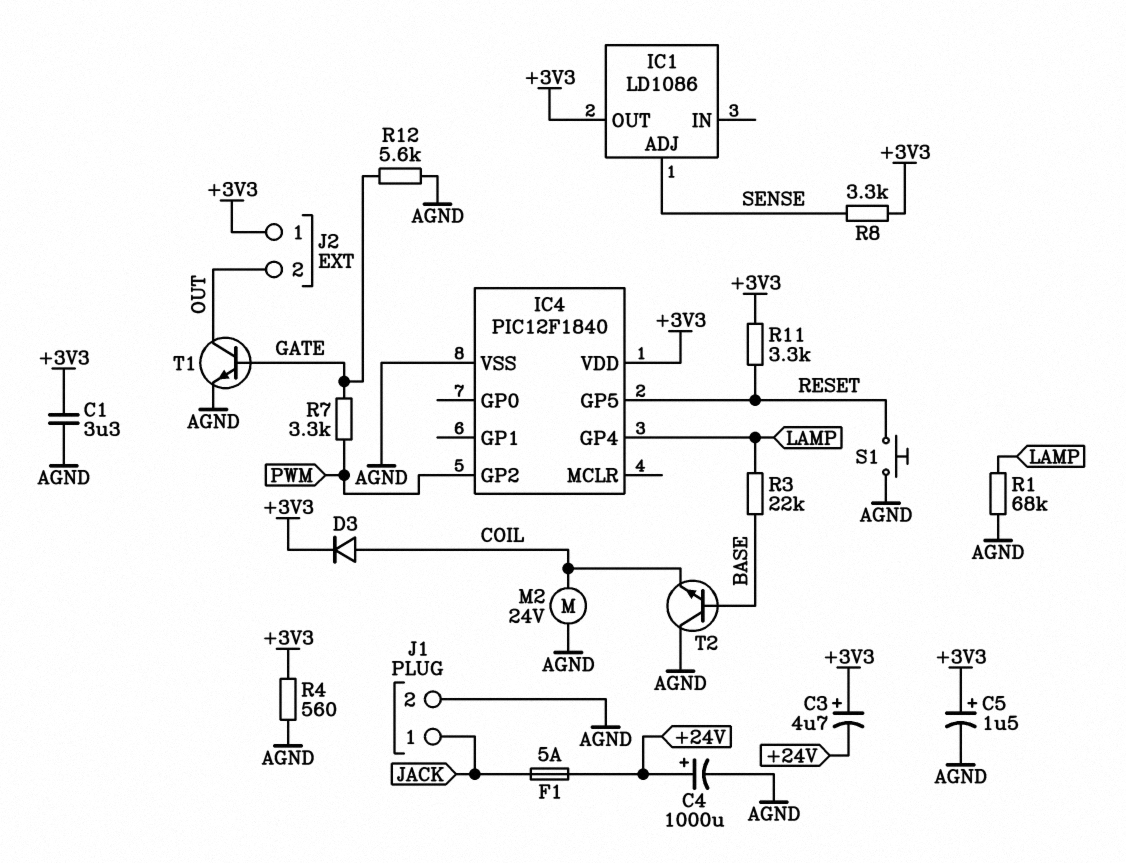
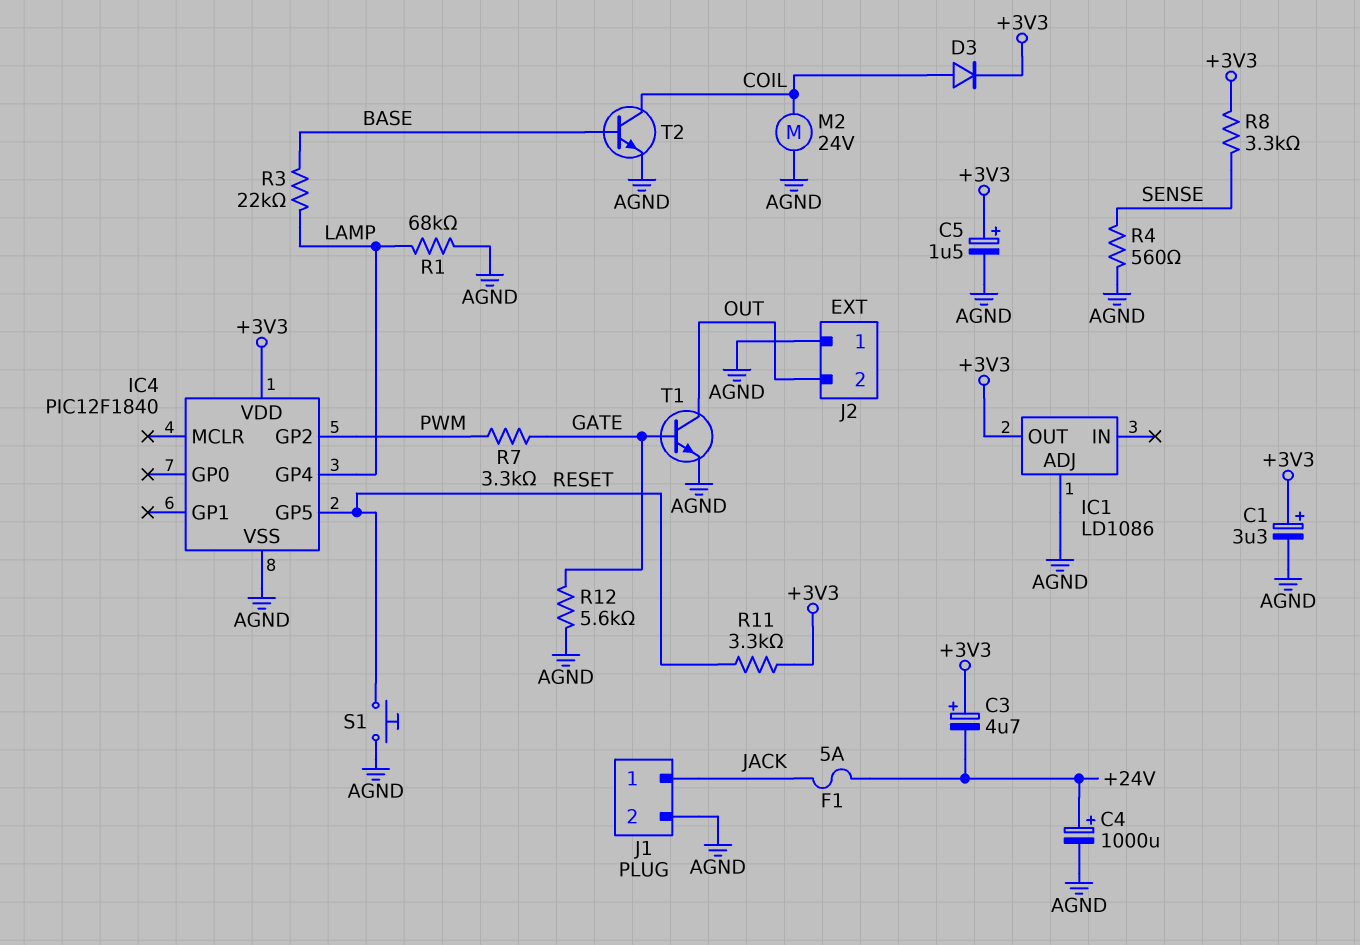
C1: 3.3uF (+3V3, AGND) -> 3.3uF (plus +3V3, minus AGND)
IC1 pin ADJ: SENSE -> AGND
J2 pin 1: +3V3 -> AGND
R4: 560 (+3V3, AGND) -> 560 (AGND, SENSE)
T2: NPN (B BASE, C AGND, E COIL) -> NPN (B BASE, C COIL, E AGND)

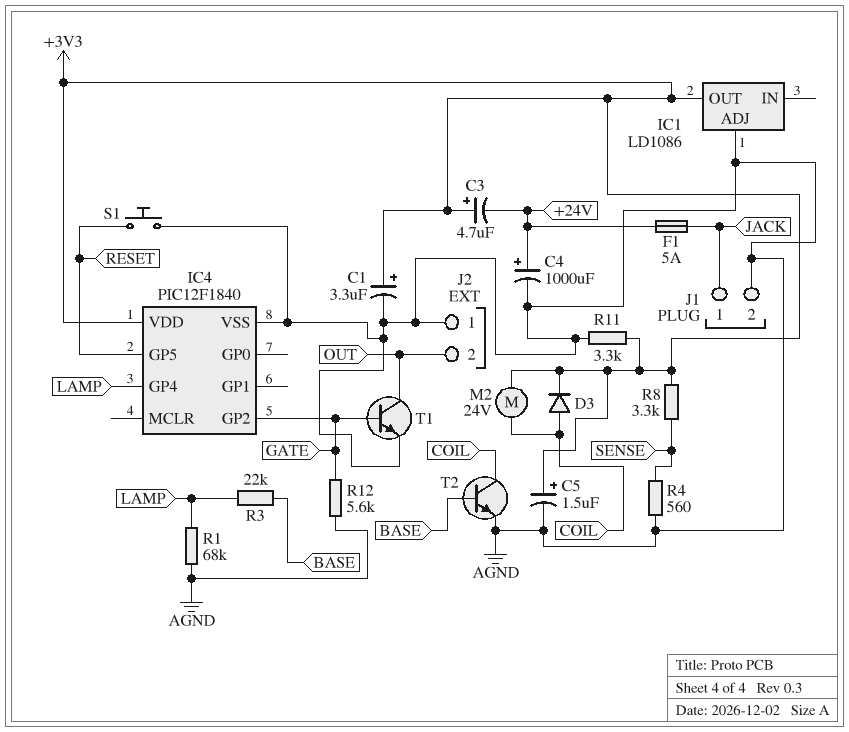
IC4 pin GP2: PWM -> GATE
M2: motor 24V (AGND, COIL) -> motor 24V (+3V3, COIL)
R7: 3.3k (GATE, PWM) -> none
R11: 3.3k (+3V3, RESET) -> 3.3k (+3V3, AGND)

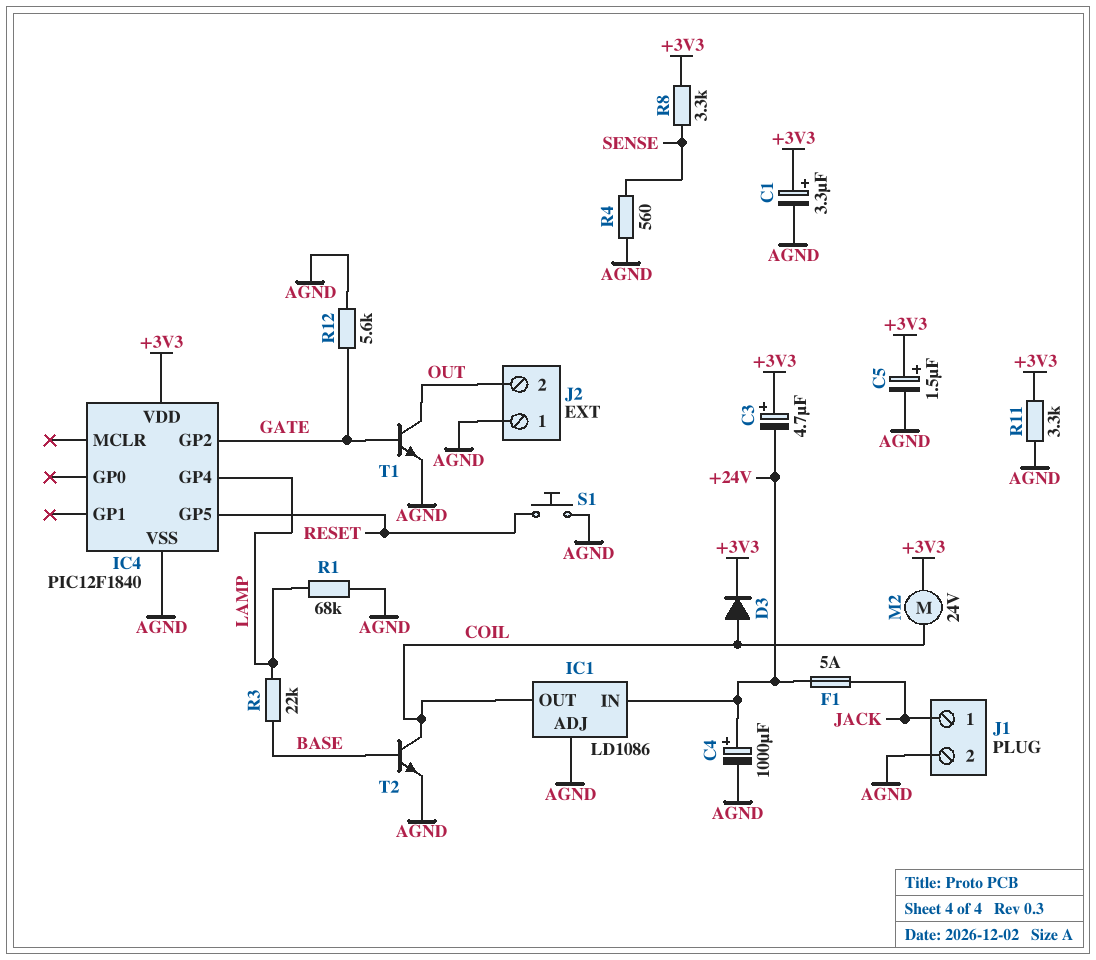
IC1 pin IN: none -> +24V
IC1 pin OUT: +3V3 -> COIL

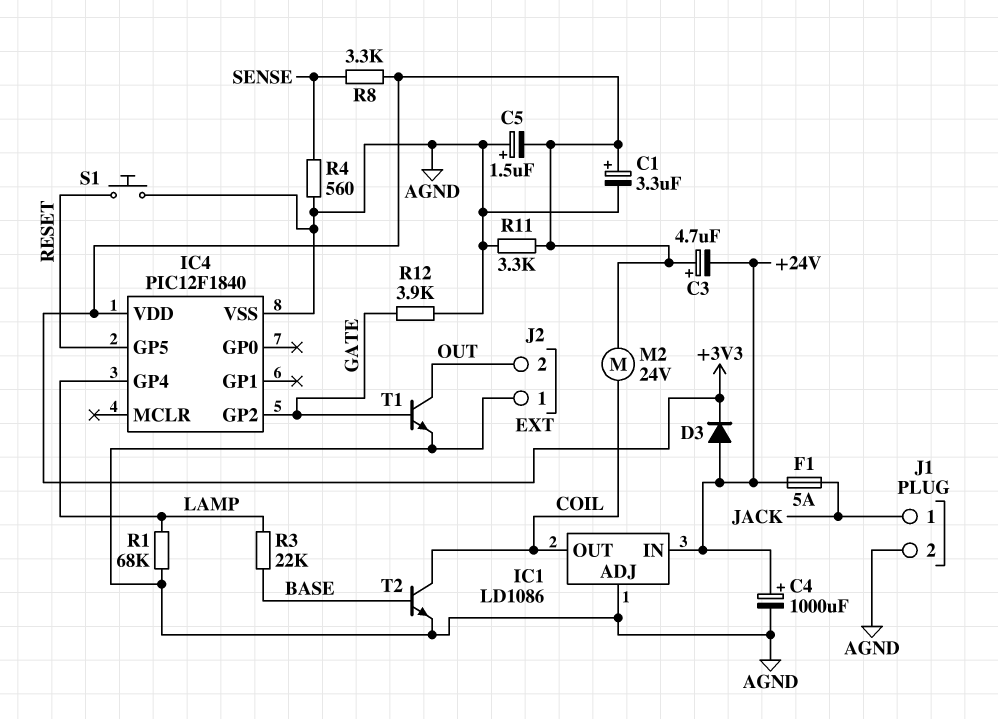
C5: 1.5uF (plus +3V3, minus AGND) -> 1.5uF (plus AGND, minus +3V3)
D3: diode (A COIL, K +3V3) -> diode (A +24V, K +3V3)
R12: 5.6k (AGND, GATE) -> 3.9k (AGND, GATE)

